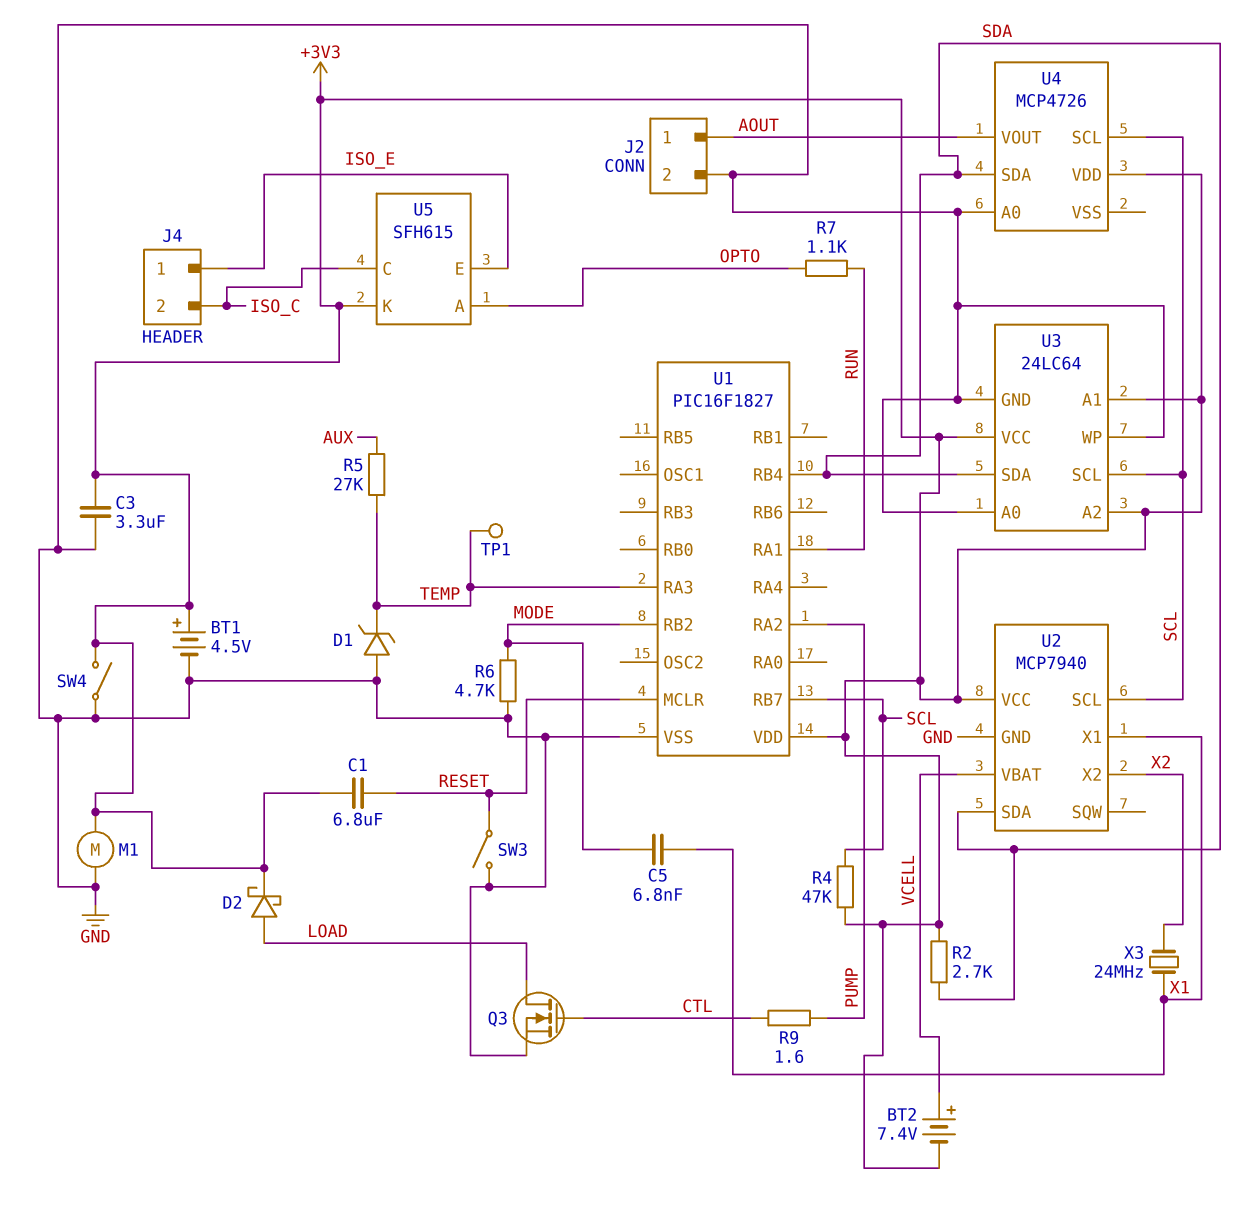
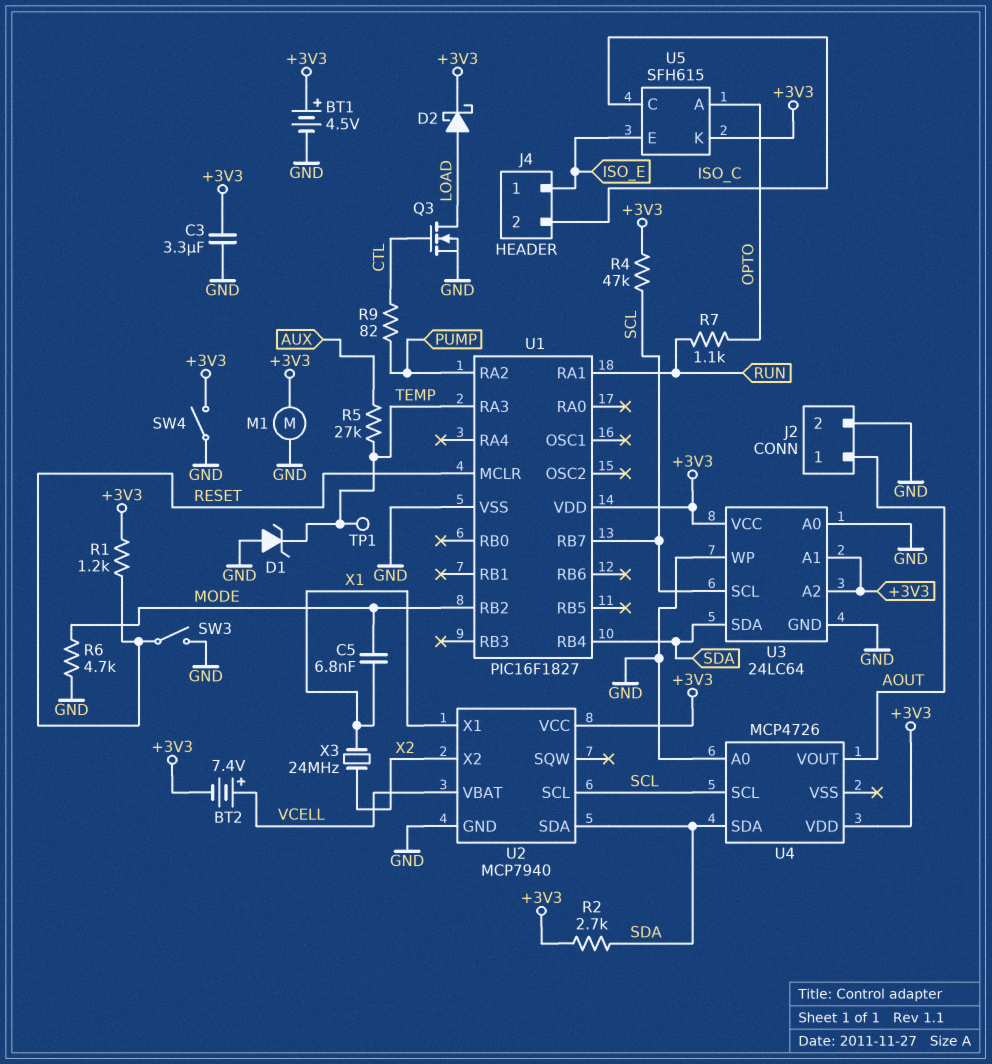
C1: 6.8uF (+3V3, RESET) -> none
R1: none -> 1.2k (+3V3, RESET)
R9: 1.6 (CTL, PUMP) -> 82 (CTL, PUMP)

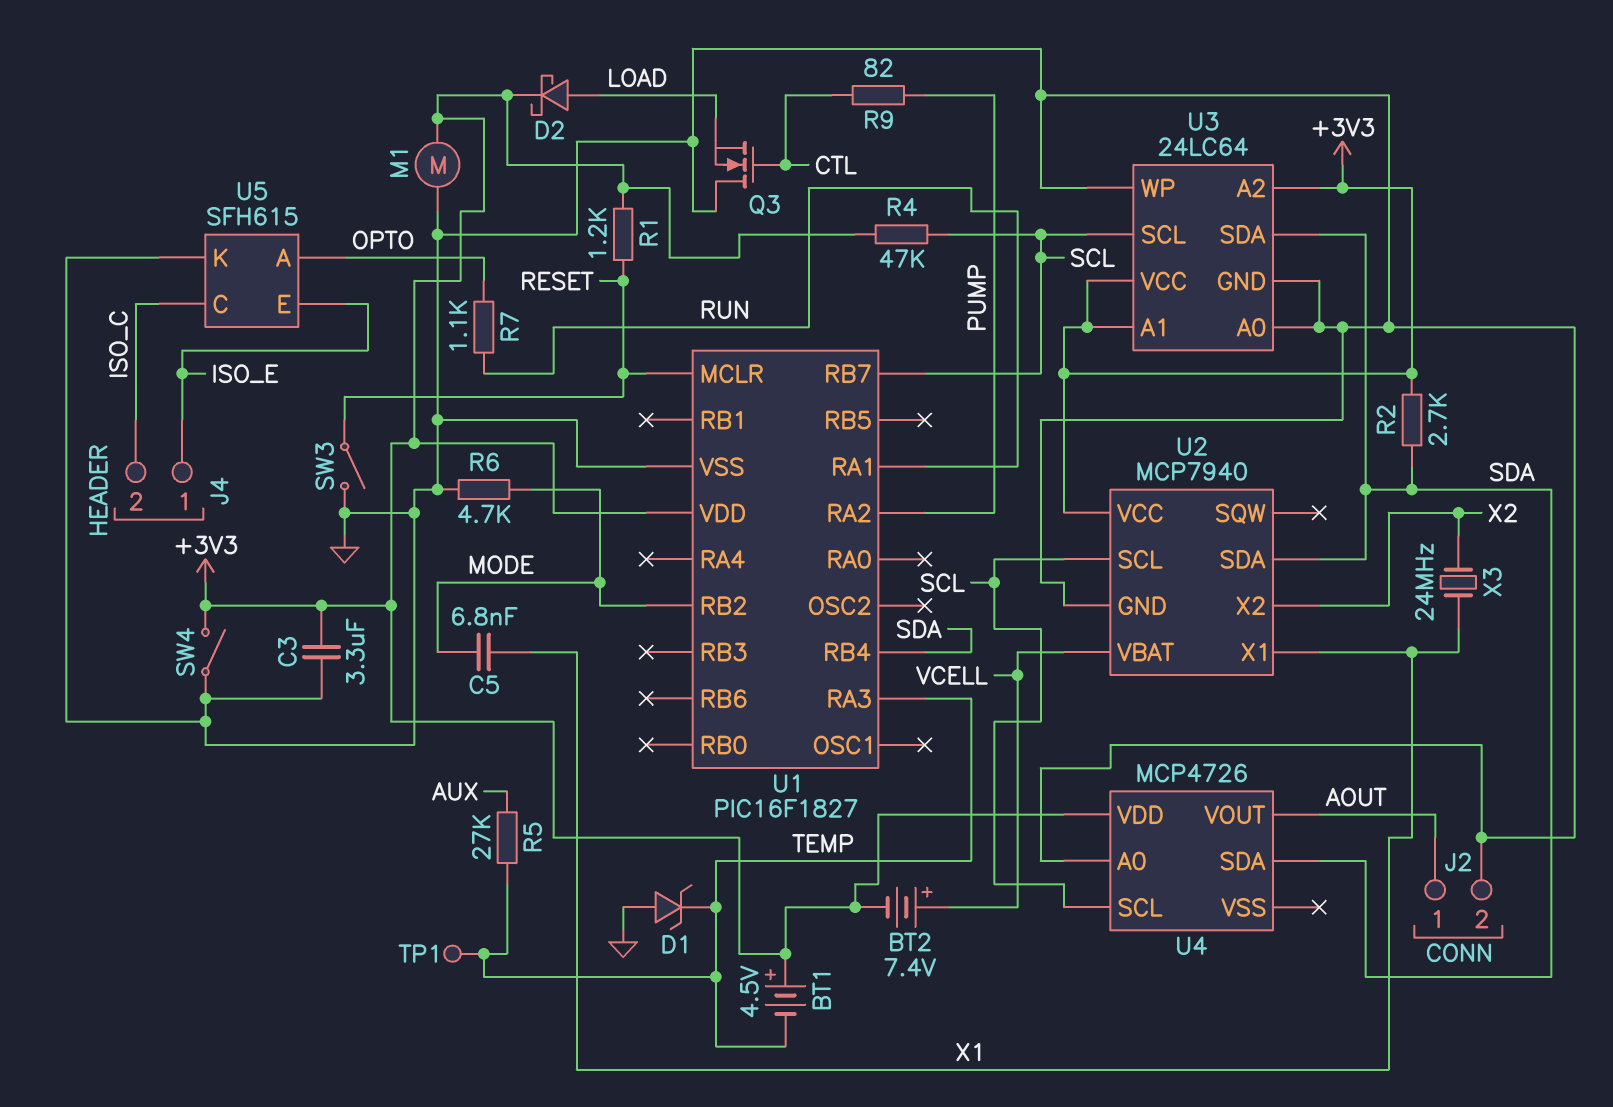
BT1: 4.5V (plus +3V3, minus GND) -> 4.5V (plus +3V3, minus TEMP)
Q3: NMOS (G CTL, D LOAD, S GND) -> NMOS (G CTL, D GND, S LOAD)
U5 pin K: +3V3 -> GND

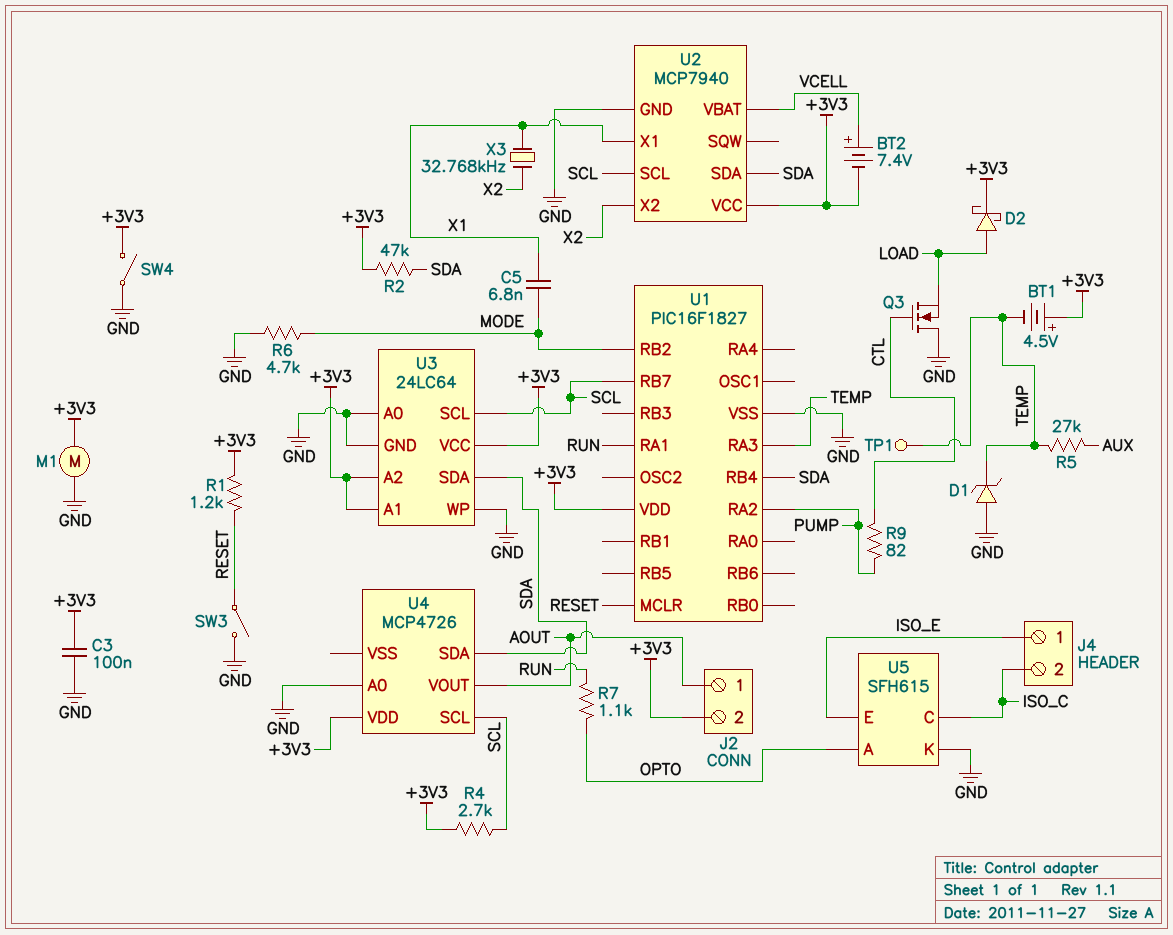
C3: 3.3uF (+3V3, GND) -> 100nF (+3V3, GND)
J2 pin 2: GND -> +3V3
R2: 2.7k (+3V3, SDA) -> 47k (+3V3, SDA)
R4: 47k (+3V3, SCL) -> 2.7k (+3V3, SCL)
X3: 24MHz (X1, X2) -> 32.768kHz (X1, X2)

